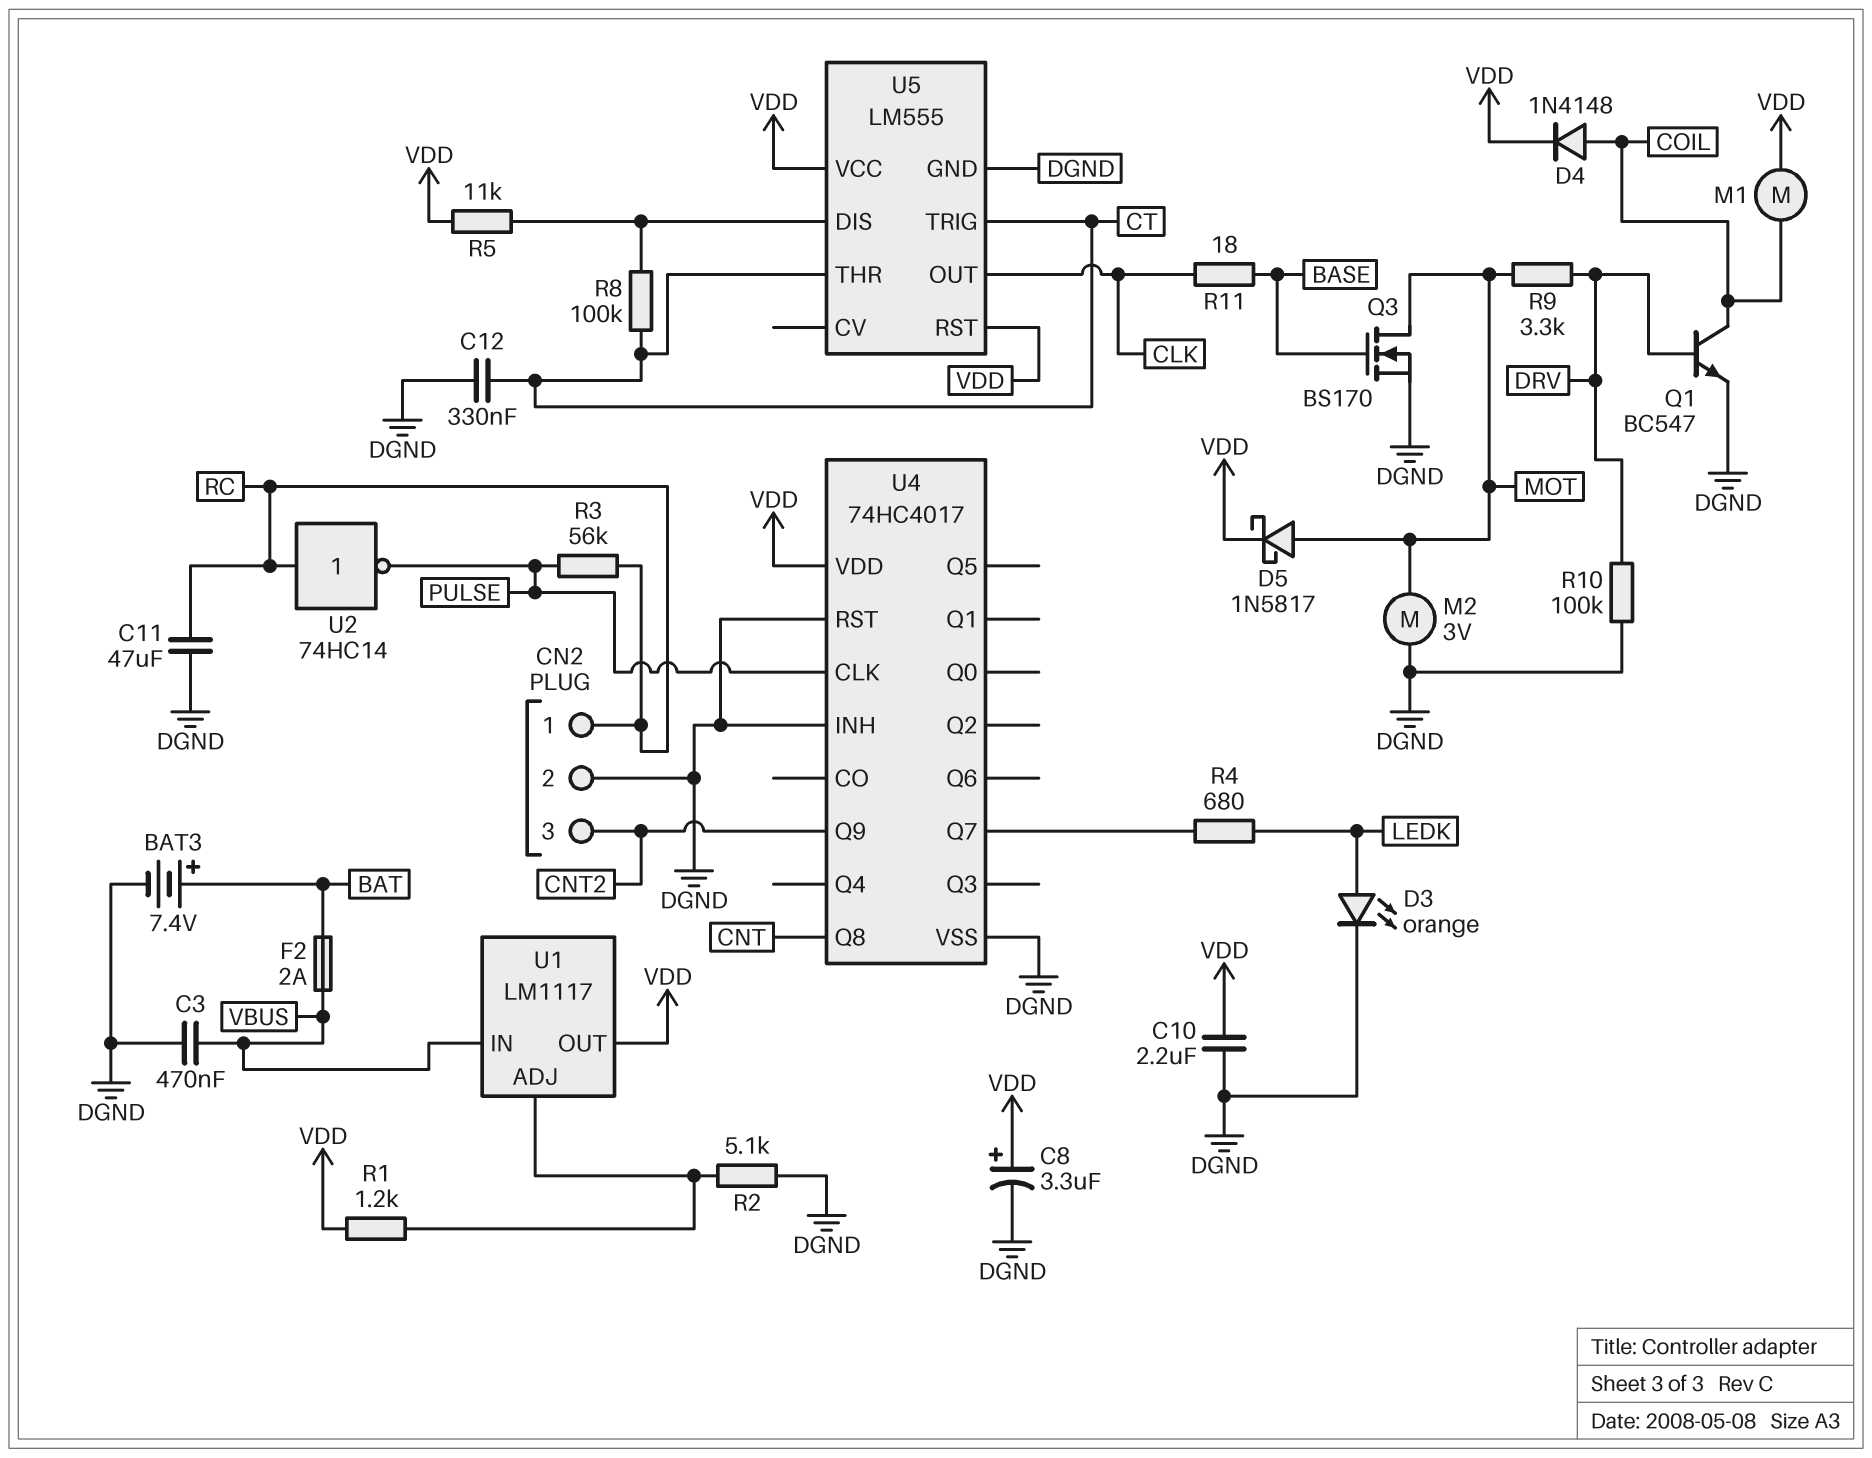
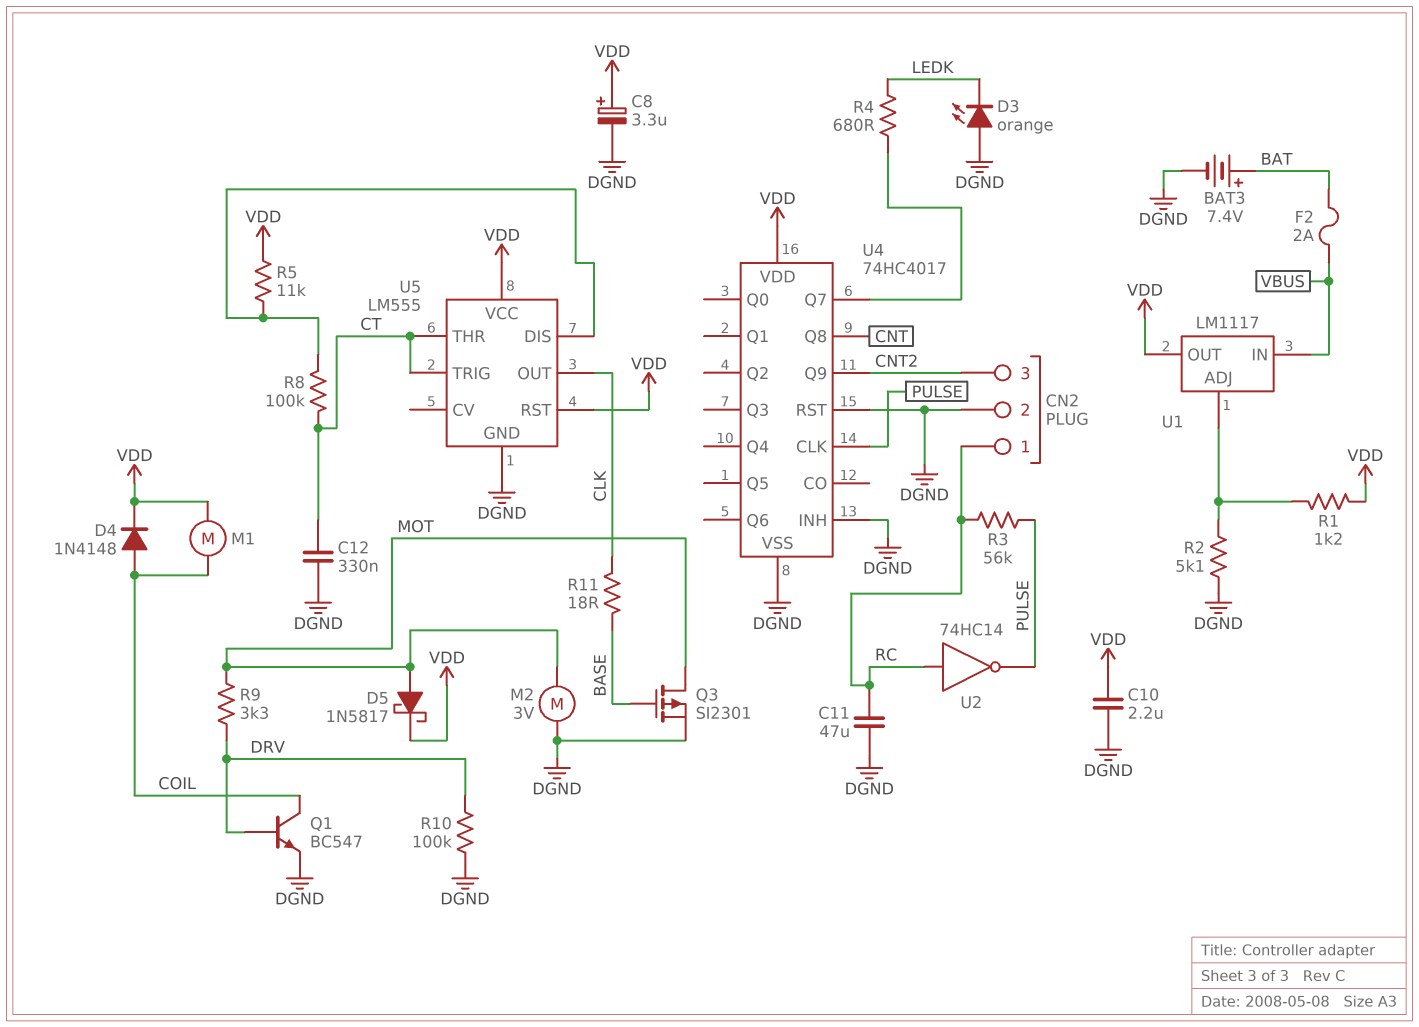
C3: 470nF (DGND, VBUS) -> none
D3: LED orange (A LEDK, K DGND) -> LED orange (A DGND, K LEDK)
Q3: NMOS BS170 (G BASE, D MOT, S DGND) -> PMOS SI2301 (G BASE, D MOT, S DGND)

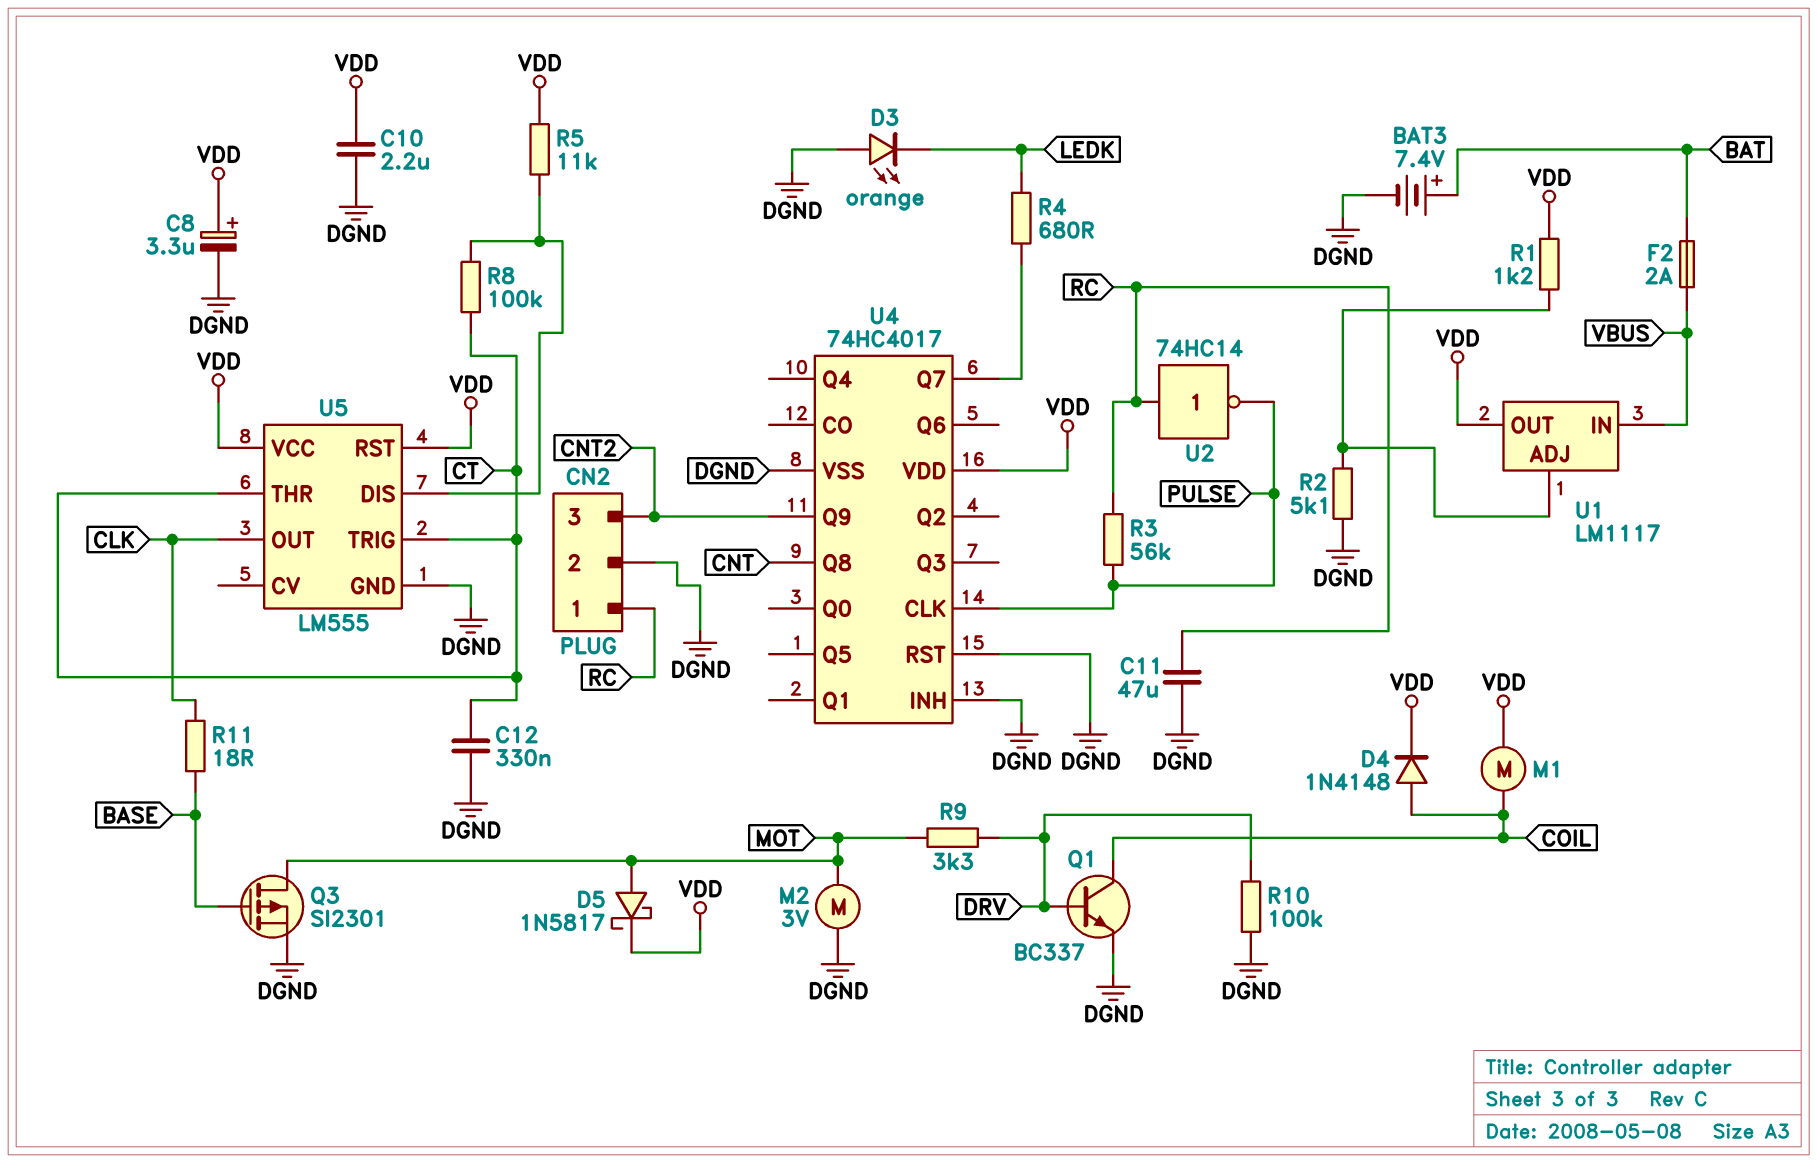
Q1: NPN BC547 (B DRV, C COIL, E DGND) -> NPN BC337 (B DRV, C COIL, E DGND)

